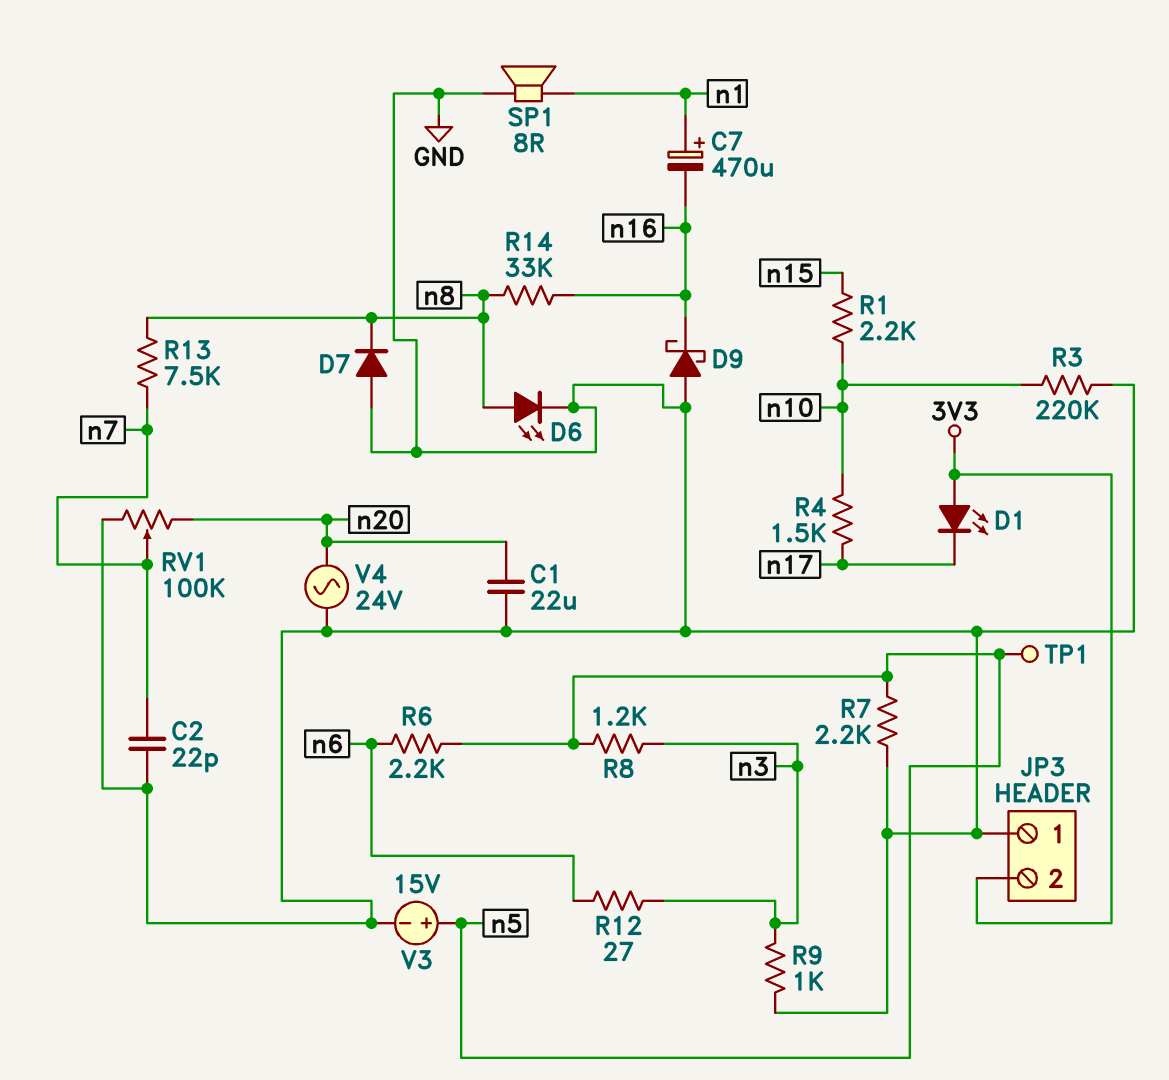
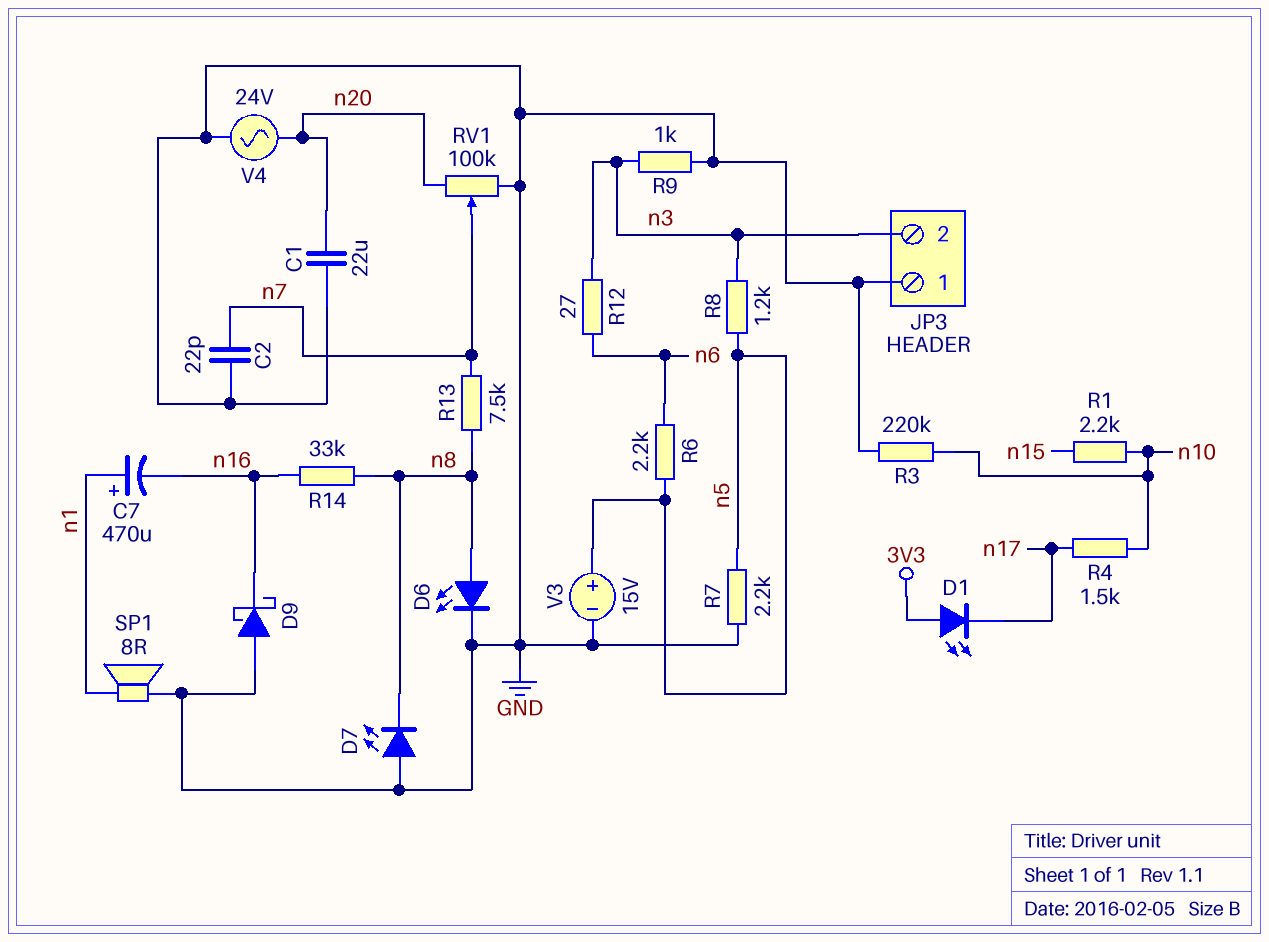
D7: diode (A GND, K n8) -> LED (A GND, K n8)
JP3 pin 2: 3V3 -> n3
TP1: test point (n5) -> none

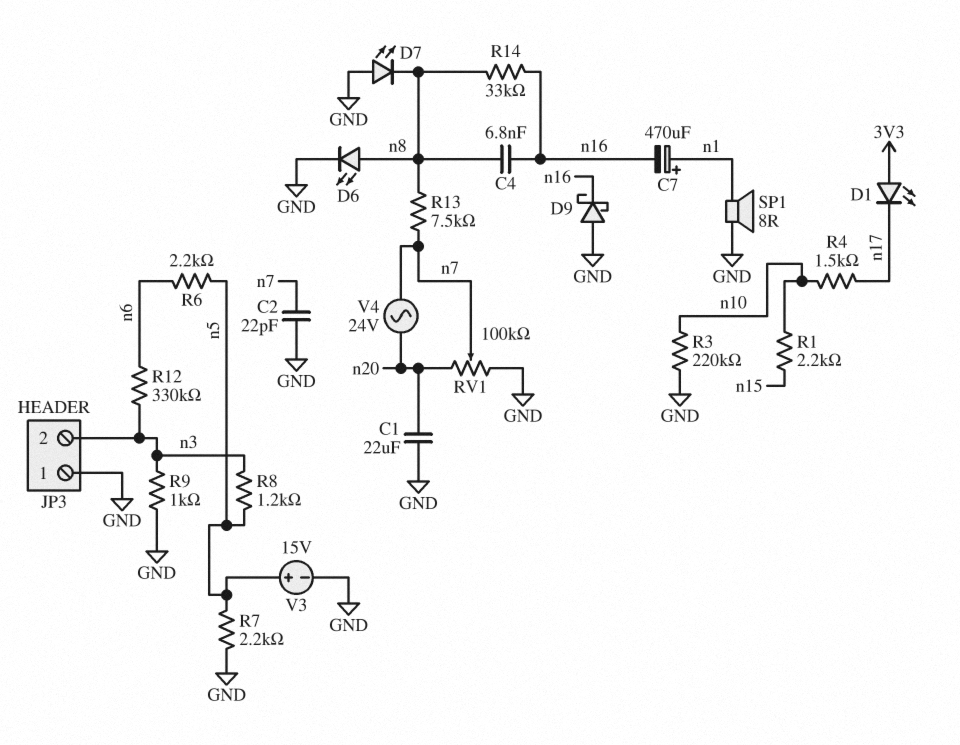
C4: none -> 6.8nF (n8, n16)
R12: 27 (n3, n6) -> 330k (n3, n6)
V4: AC 24V (GND, n20) -> AC 24V (n7, n20)

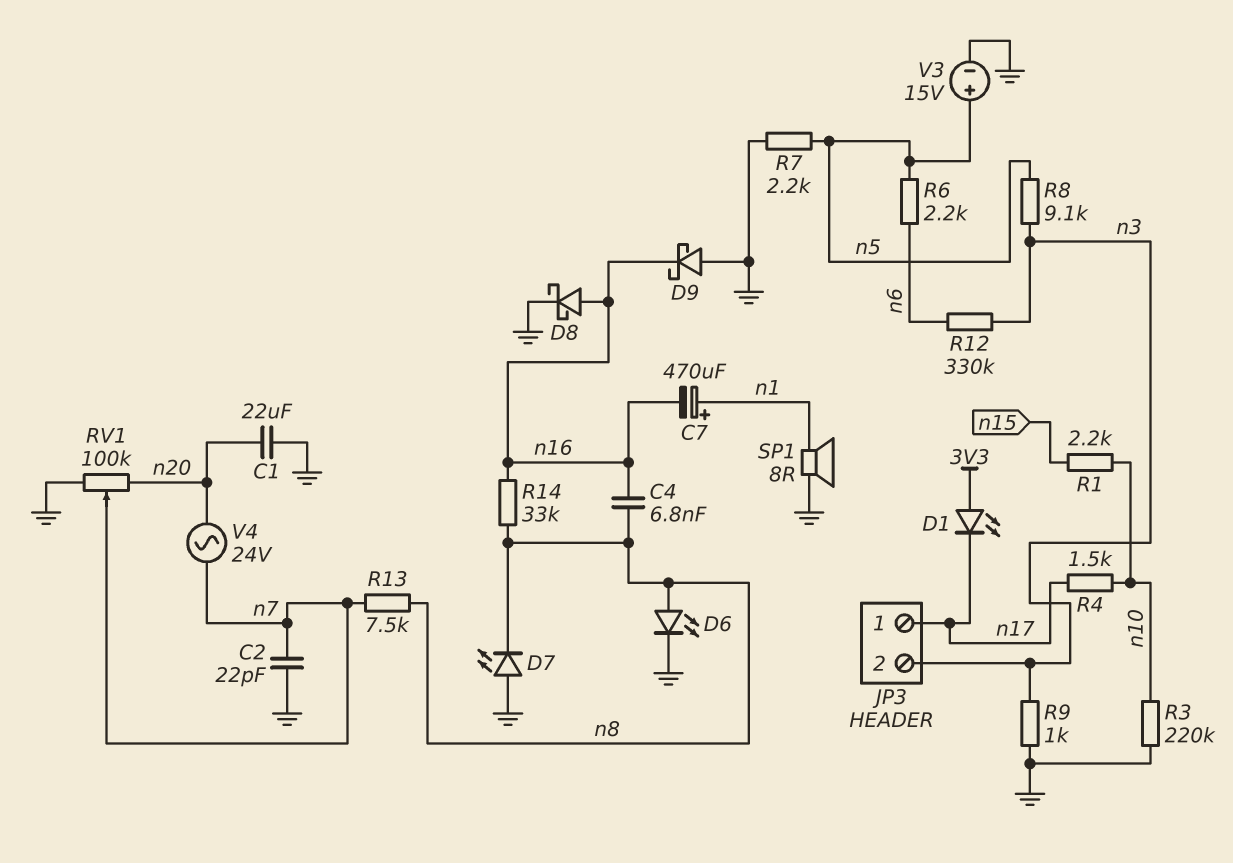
D8: none -> schottky (A n16, K GND)
JP3 pin 1: GND -> n17
R8: 1.2k (n3, n5) -> 9.1k (n3, n5)

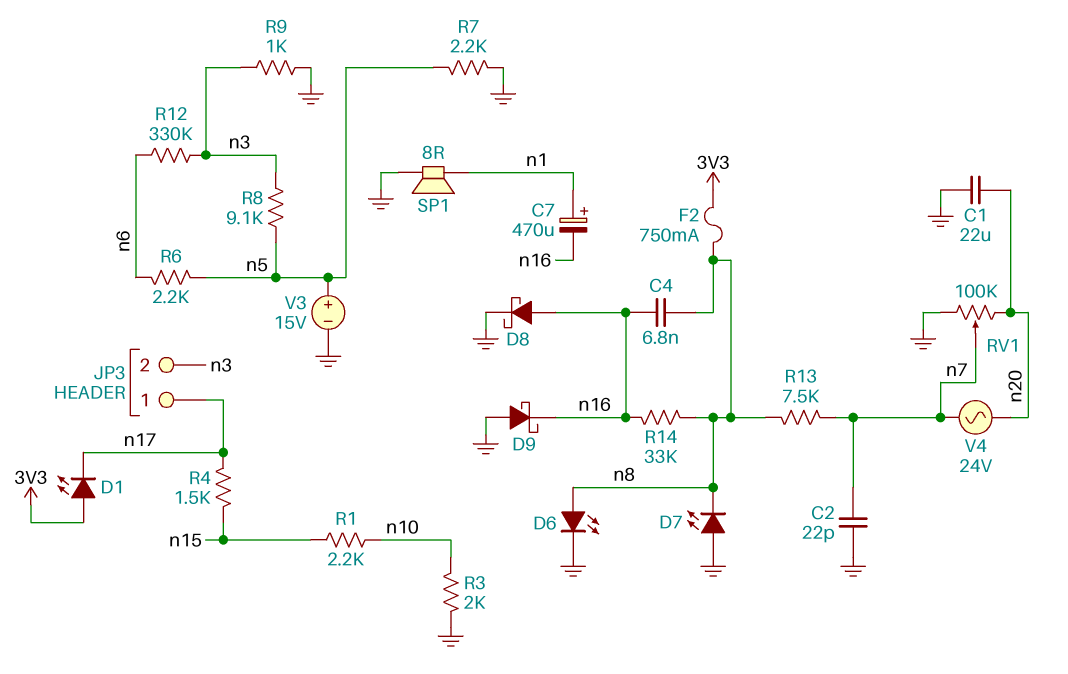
F2: none -> 750mA (3V3, n8)
R3: 220k (GND, n10) -> 2k (GND, n10)
R4: 1.5k (n10, n17) -> 1.5k (n15, n17)

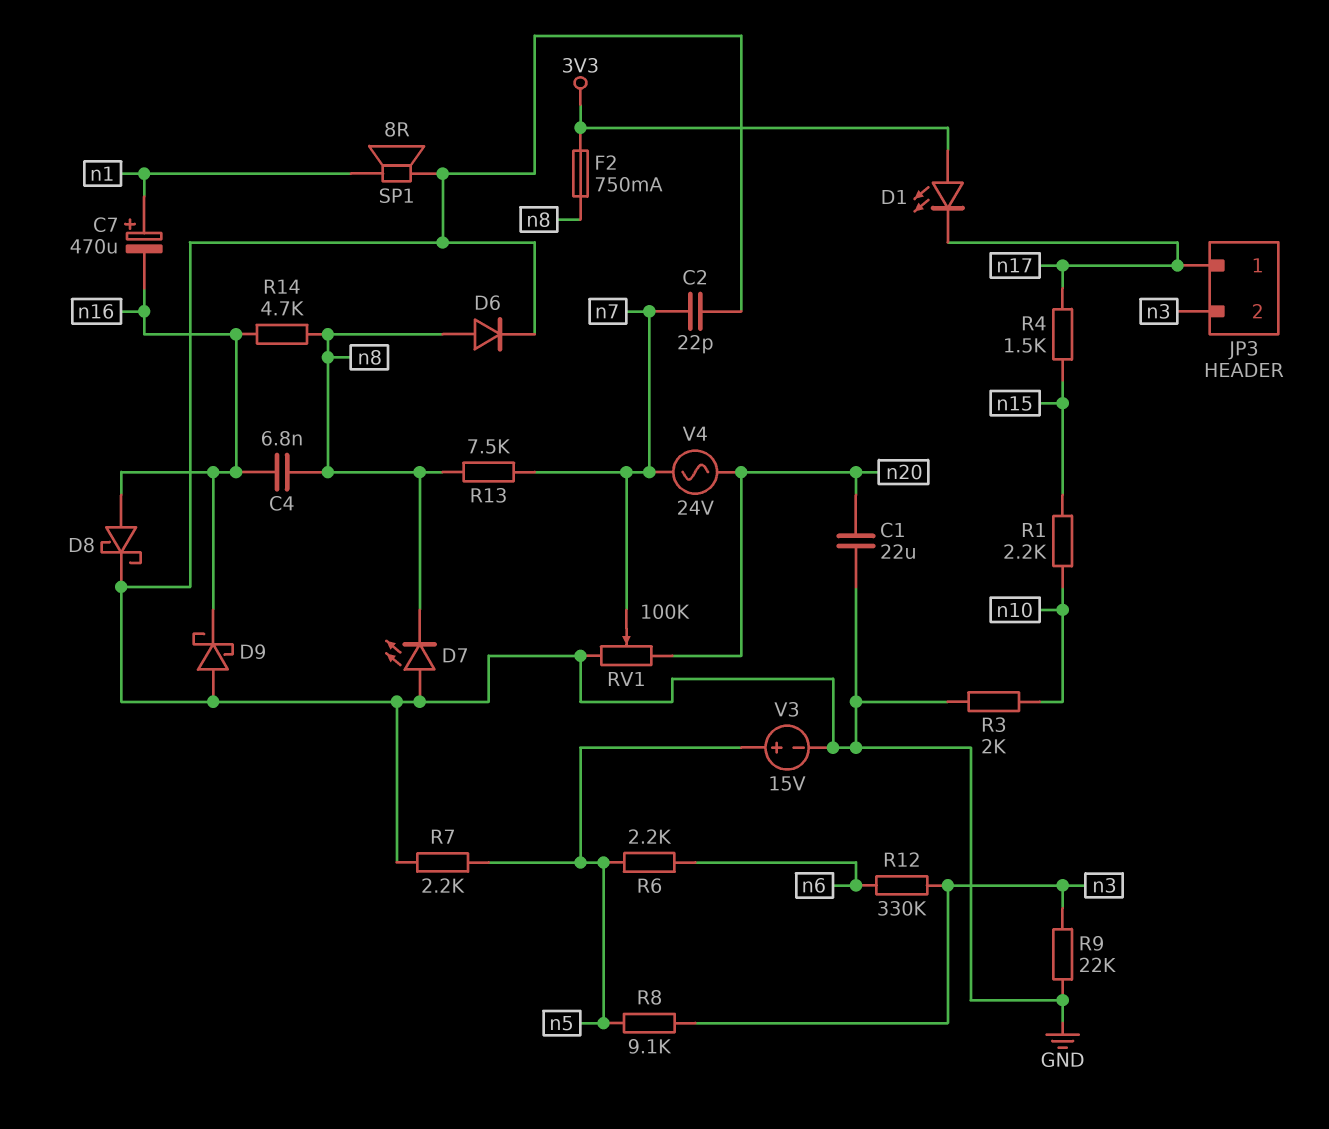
D6: LED (A n8, K GND) -> diode (A n8, K GND)
R9: 1k (GND, n3) -> 22k (GND, n3)
R14: 33k (n8, n16) -> 4.7k (n8, n16)

